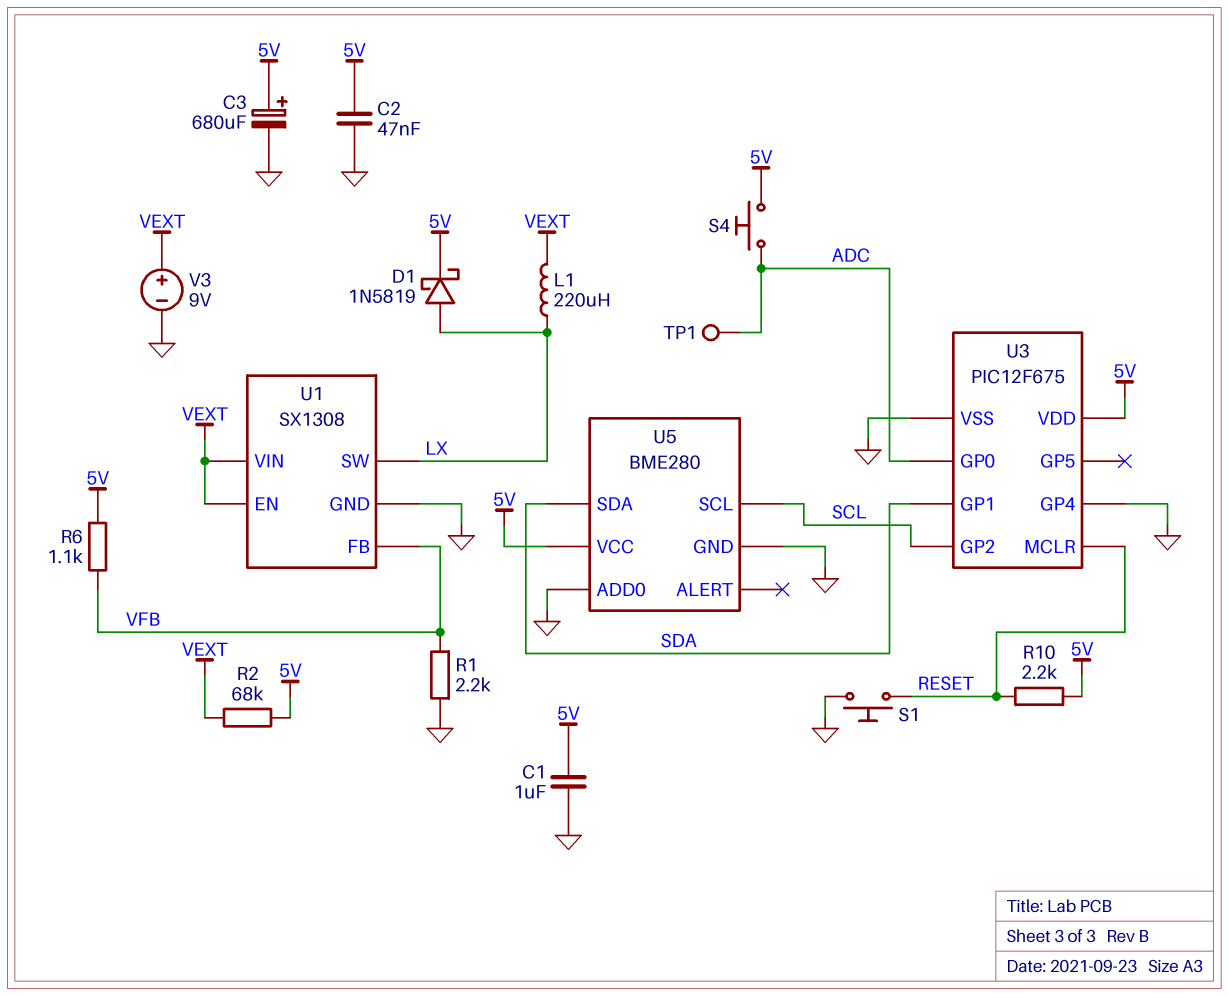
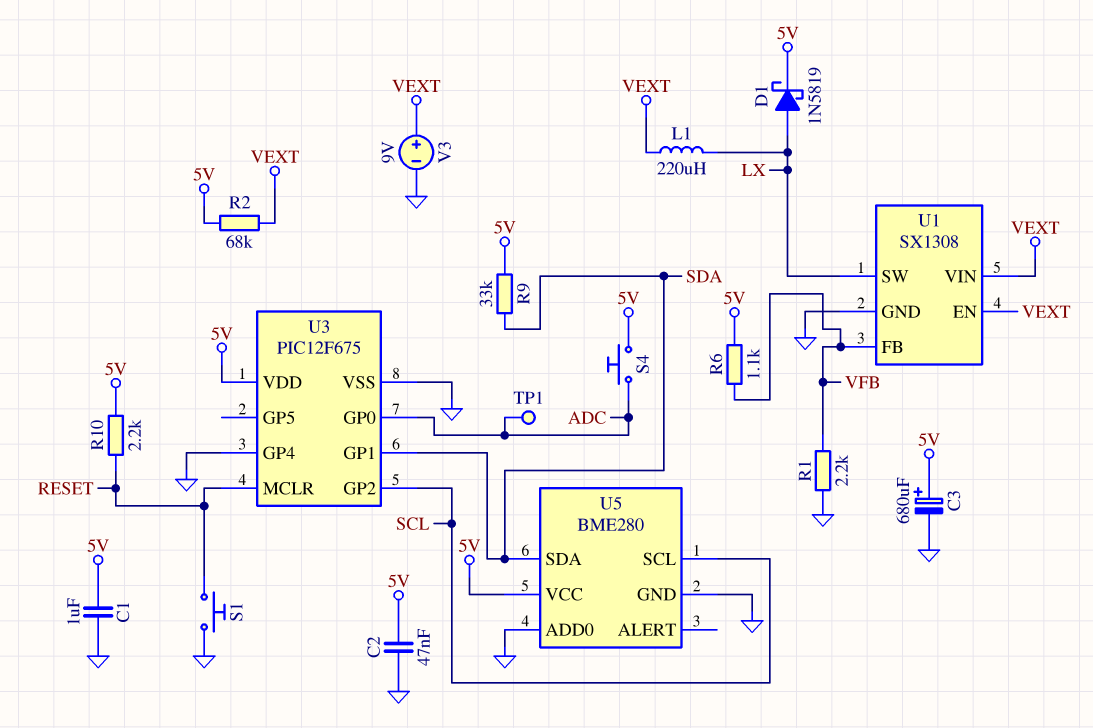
R9: none -> 33k (5V, SDA)

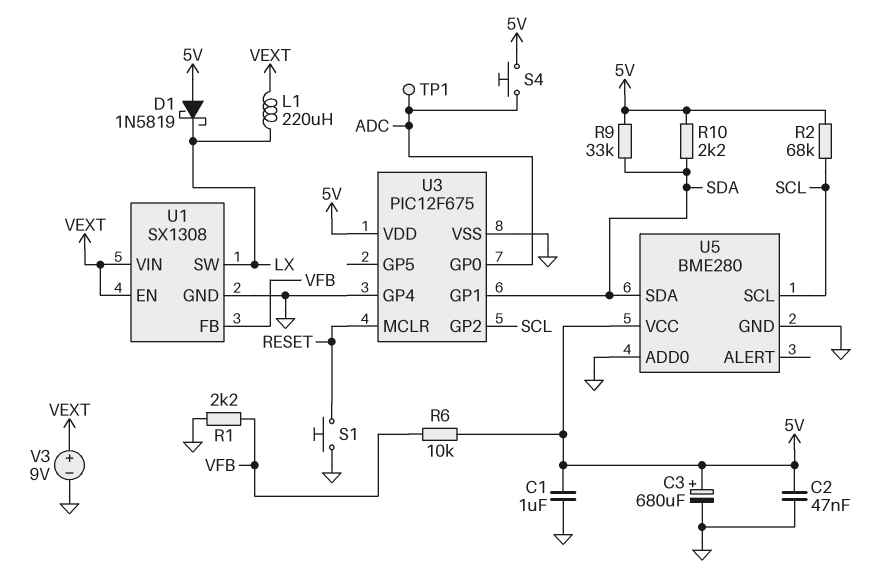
D1: schottky 1N5819 (A LX, K 5V) -> schottky 1N5819 (A 5V, K LX)
R2: 68k (5V, VEXT) -> 68k (5V, SCL)
R6: 1.1k (5V, VFB) -> 10k (5V, VFB)
R10: 2.2k (5V, RESET) -> 2.2k (5V, SDA)

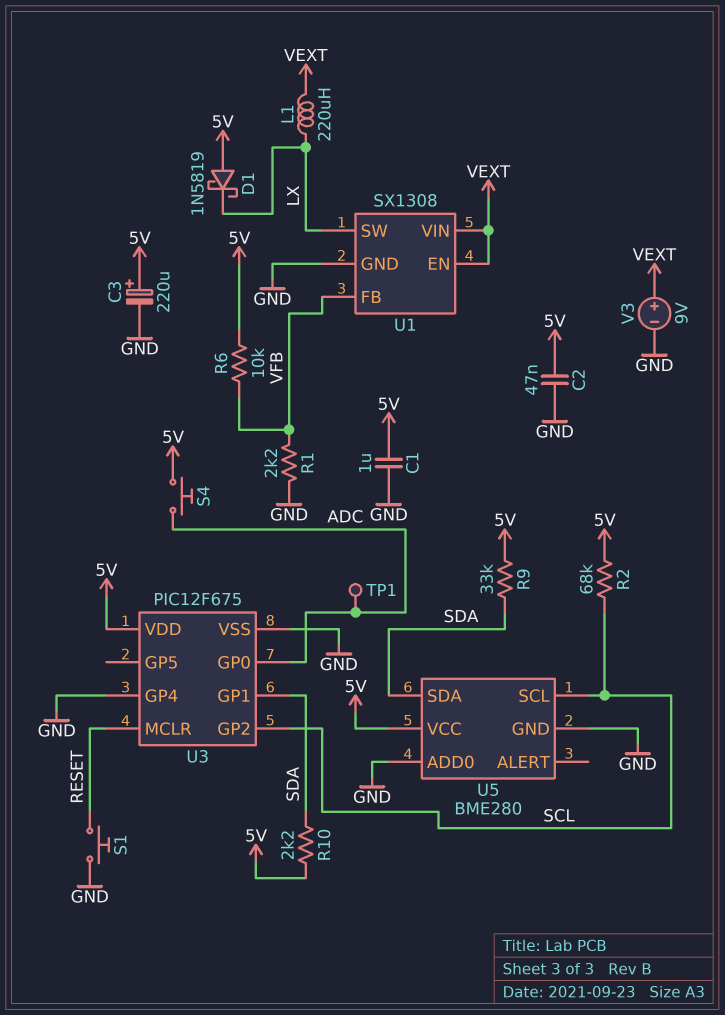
C3: 680uF (plus 5V, minus GND) -> 220uF (plus 5V, minus GND)

